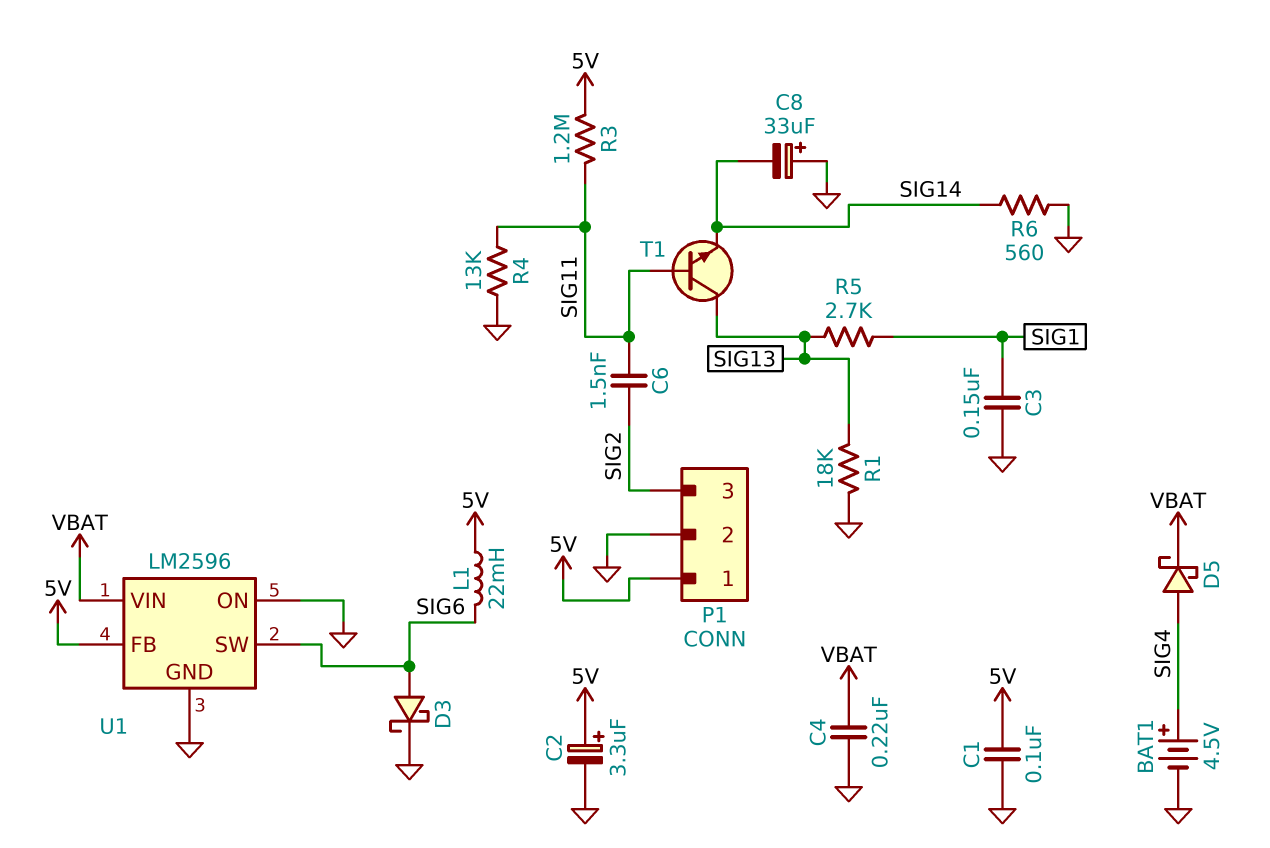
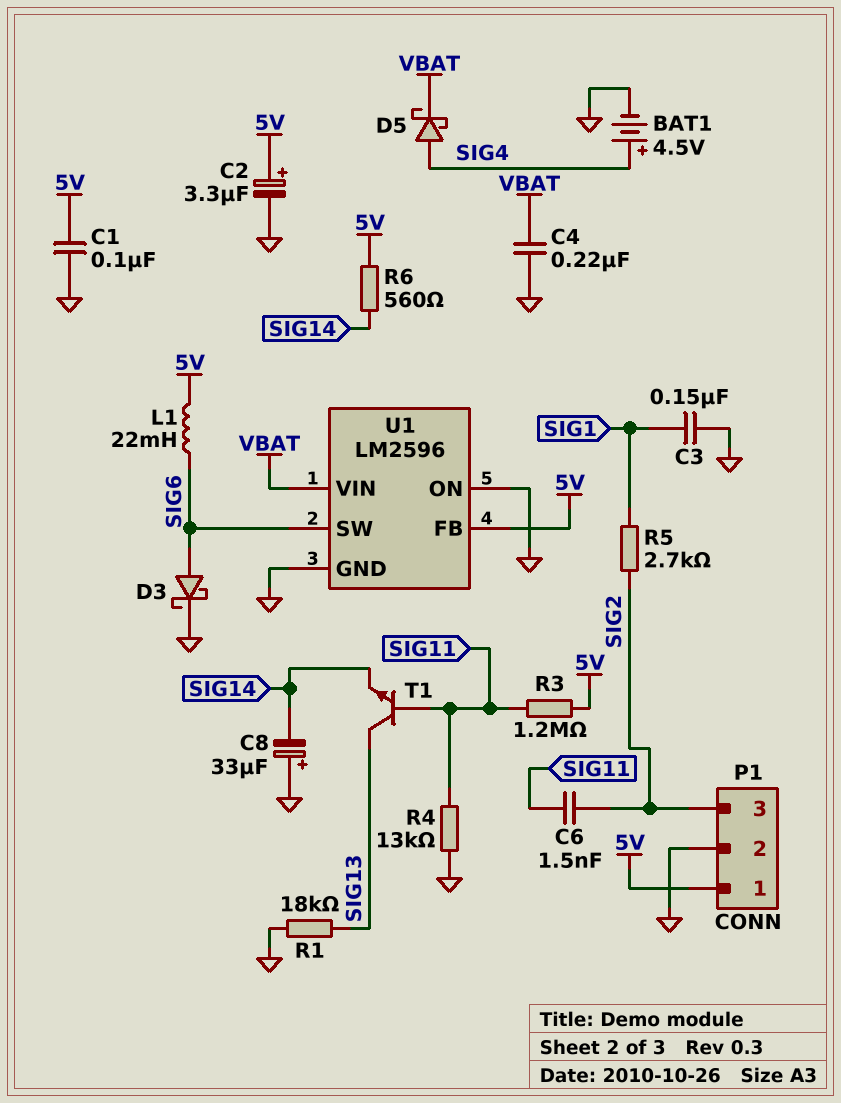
R5: 2.7k (SIG1, SIG13) -> 2.7k (SIG1, SIG2)
R6: 560 (GND, SIG14) -> 560 (5V, SIG14)

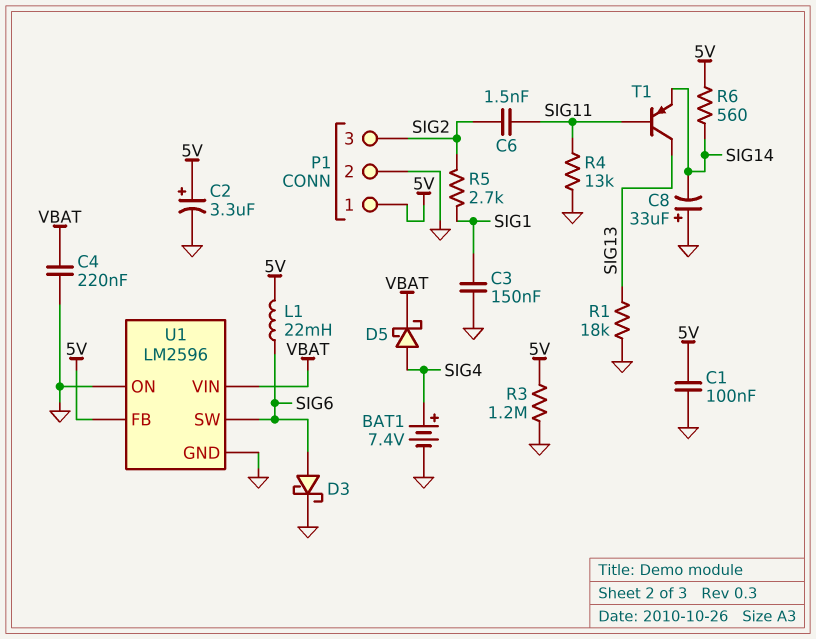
BAT1: 4.5V (plus SIG4, minus GND) -> 7.4V (plus SIG4, minus GND)
R3: 1.2M (5V, SIG11) -> 1.2M (5V, GND)
T1: NPN (B SIG11, C SIG13, E SIG14) -> PNP (B SIG11, C SIG13, E SIG14)

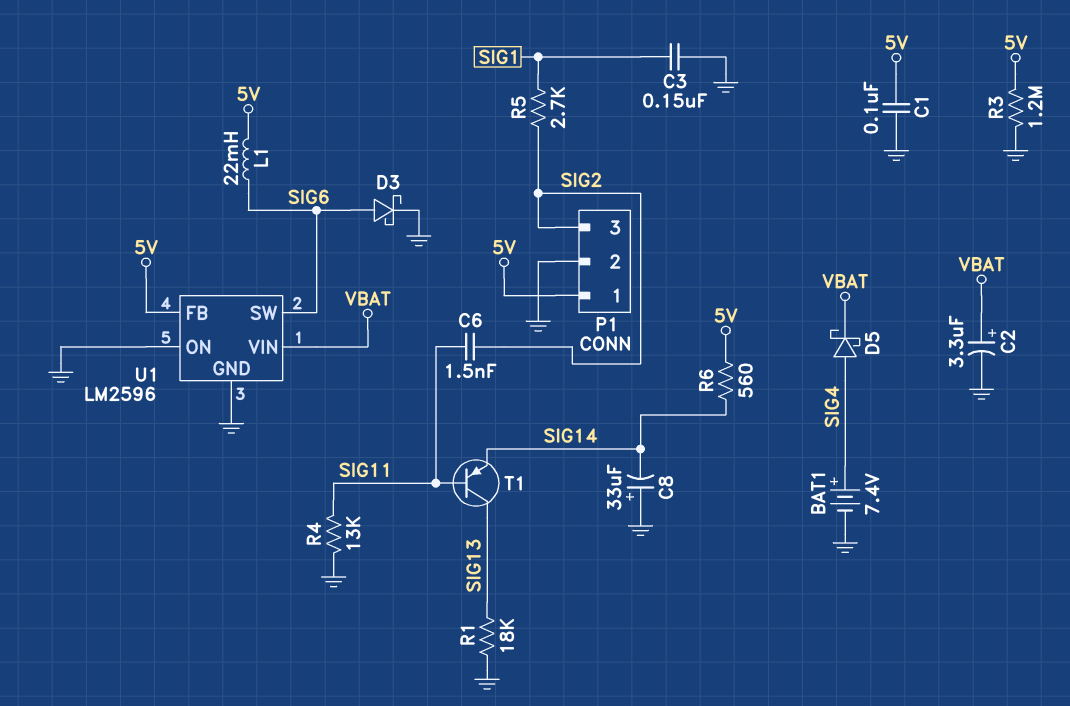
C2: 3.3uF (plus 5V, minus GND) -> 3.3uF (plus VBAT, minus GND)
C4: 220nF (GND, VBAT) -> none

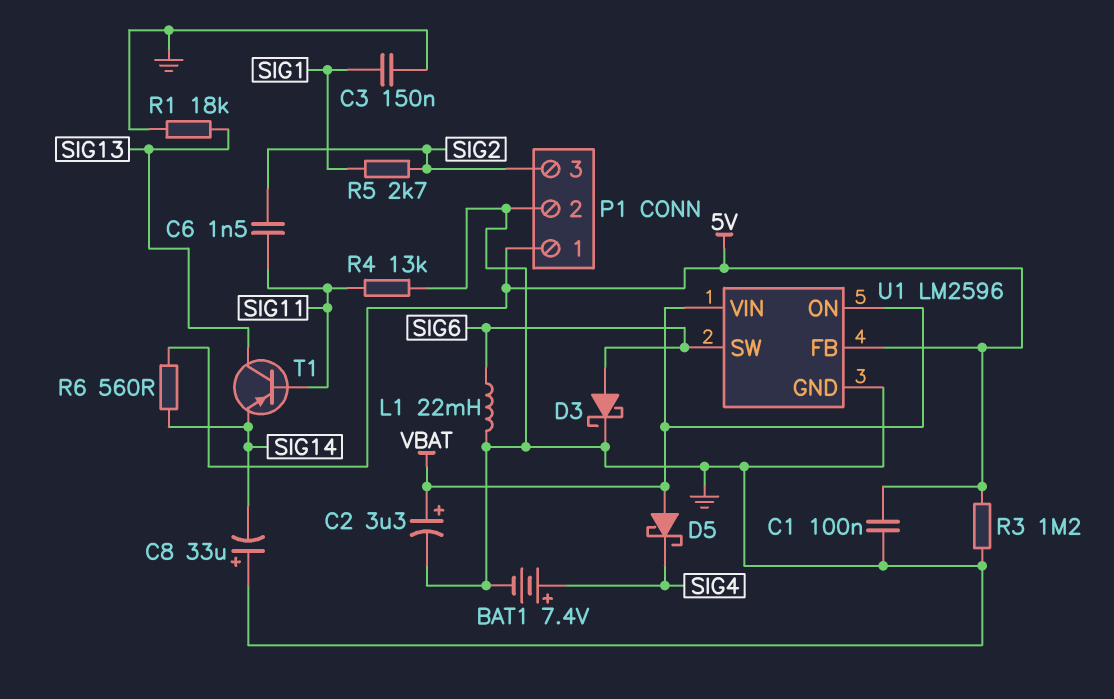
D5: schottky (A SIG4, K VBAT) -> schottky (A VBAT, K SIG4)
L1: 22mH (5V, SIG6) -> 22mH (GND, SIG6)
U1 pin ON: GND -> VBAT

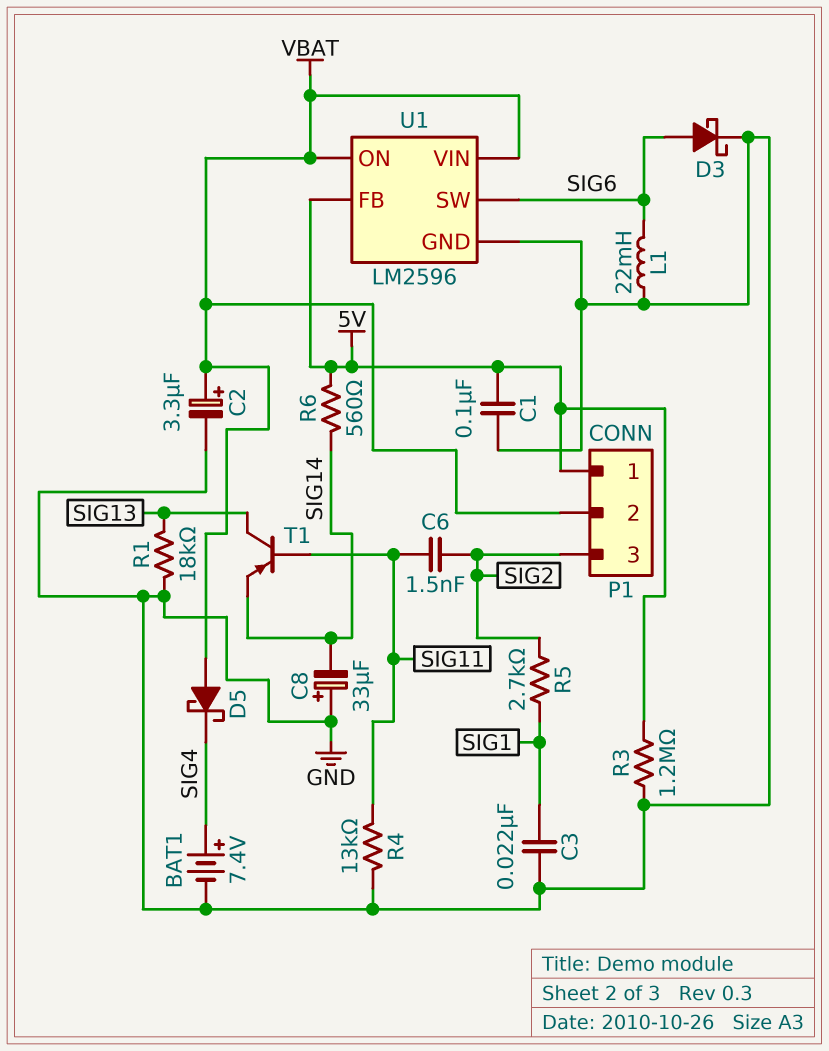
C3: 150nF (GND, SIG1) -> 22nF (GND, SIG1)
P1 pin 2: GND -> VBAT

